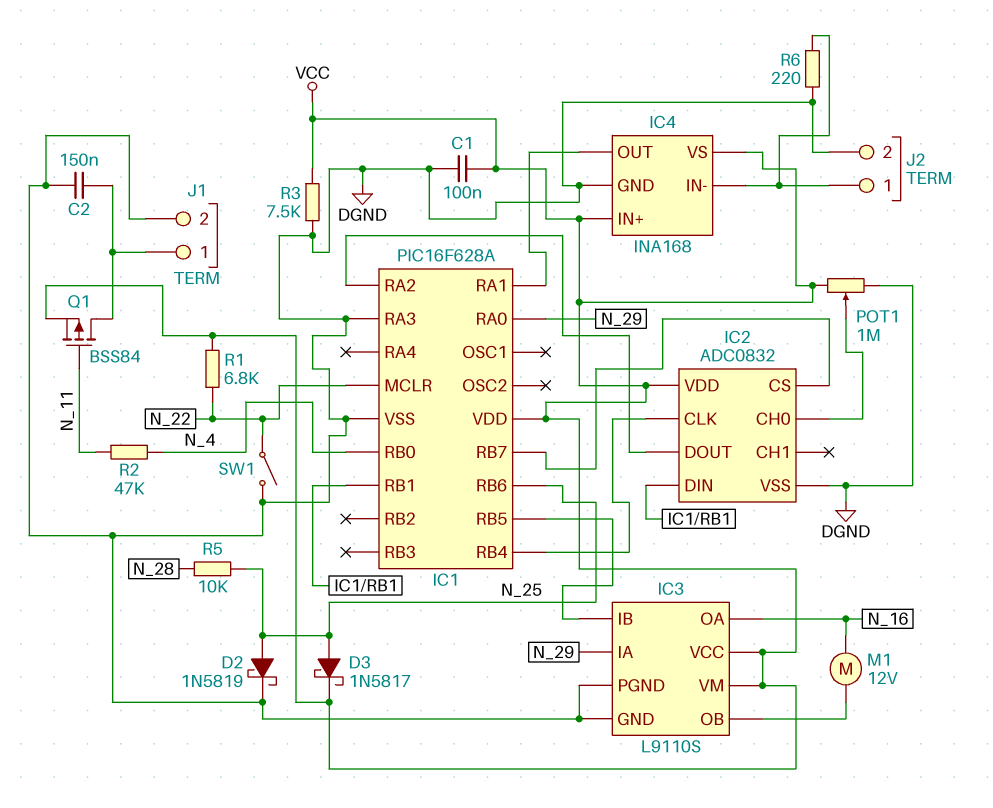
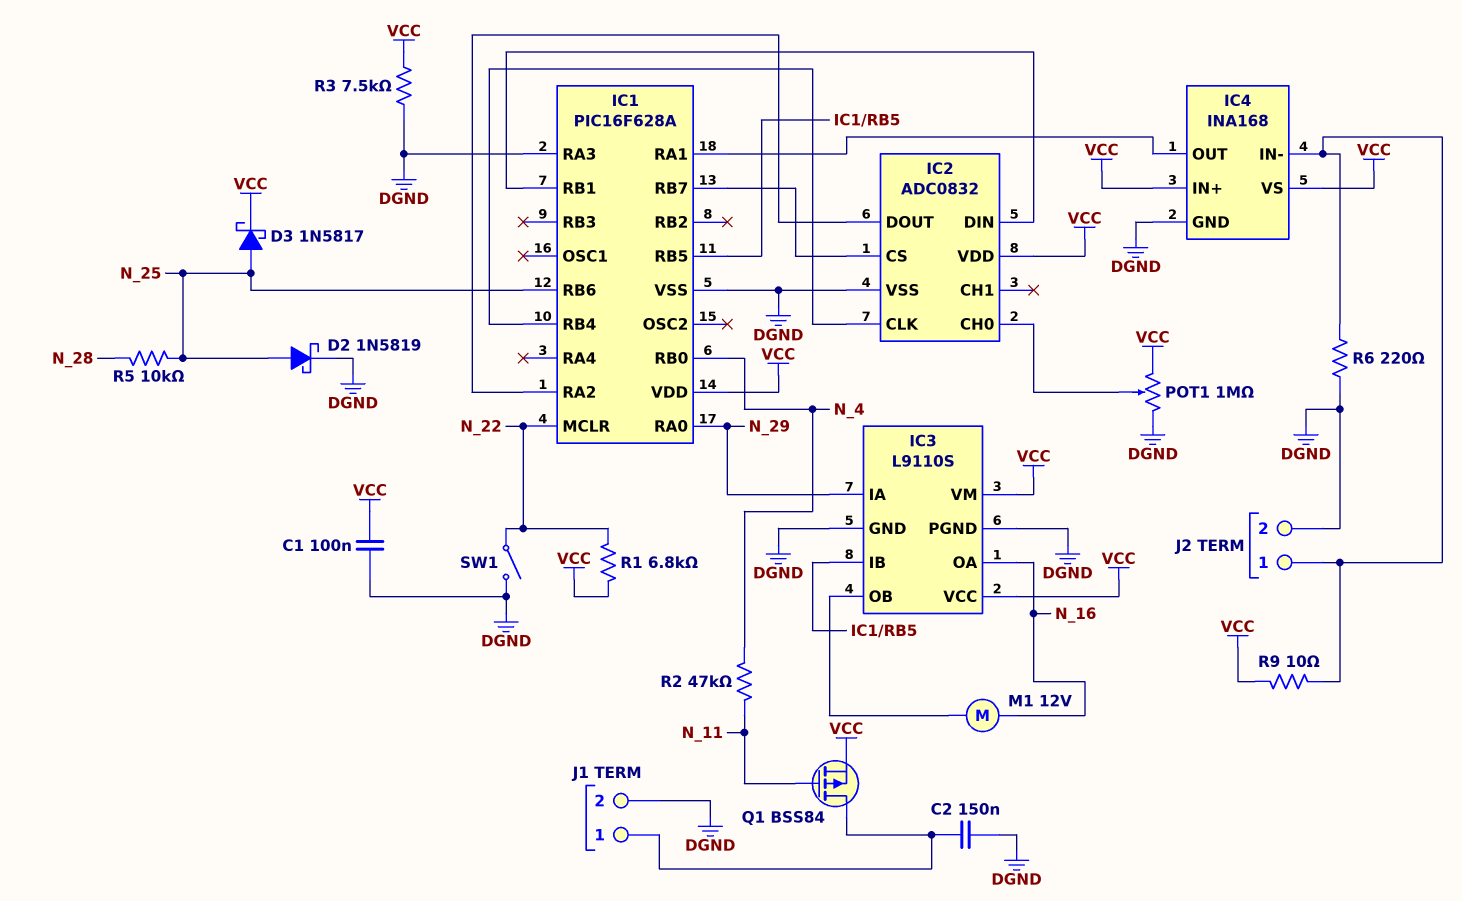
R9: none -> 10 (IC4/IN-, VCC)

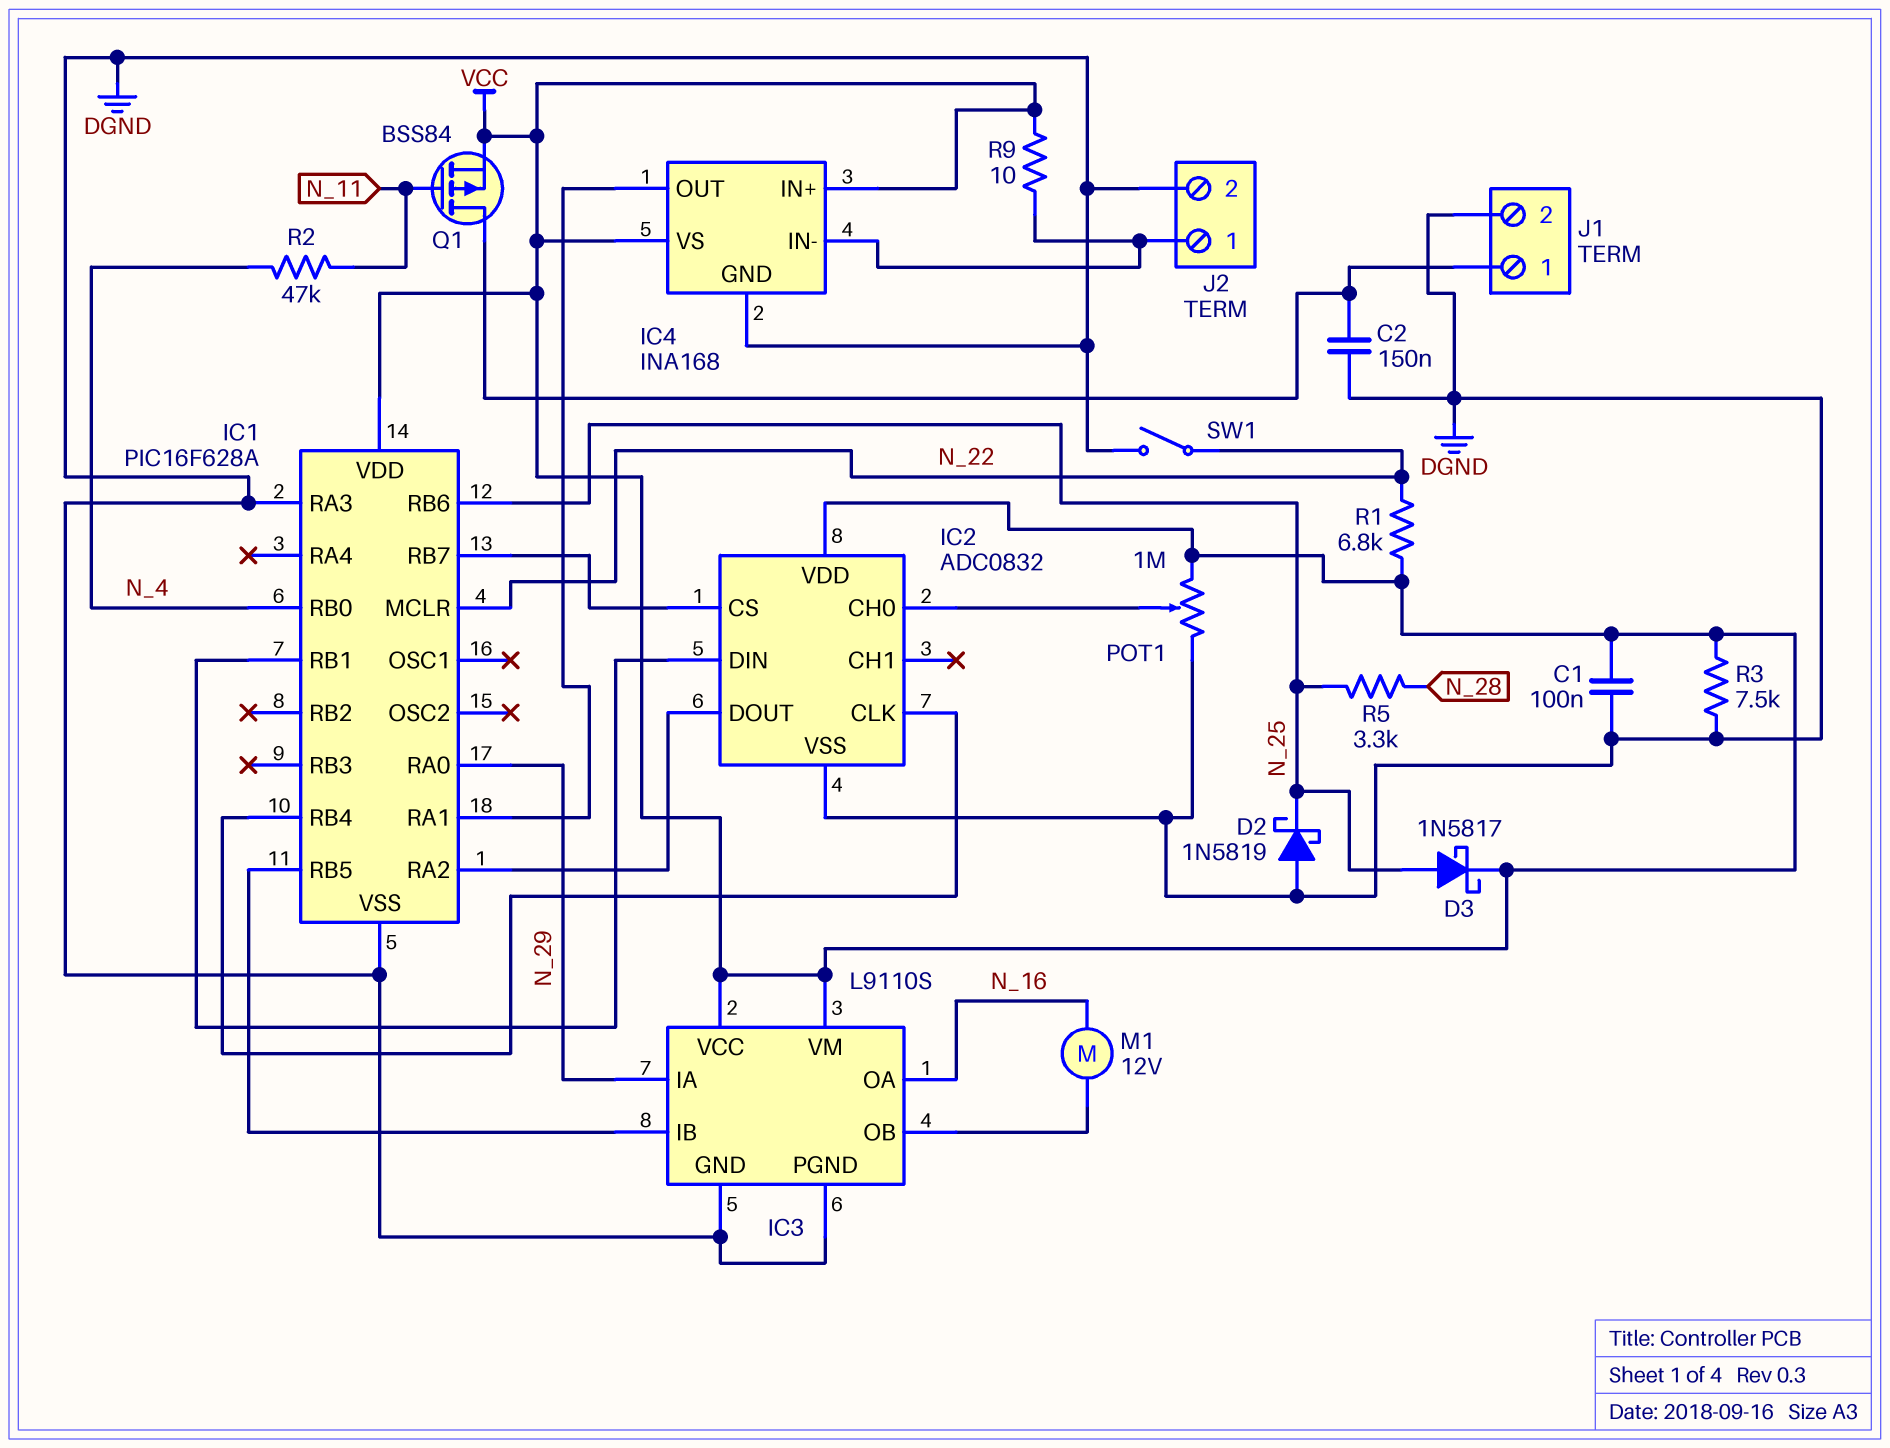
D2: schottky 1N5819 (A N_25, K DGND) -> schottky 1N5819 (A DGND, K N_25)
R5: 10k (N_25, N_28) -> 3.3k (N_25, N_28)
R6: 220 (DGND, IC4/IN-) -> none

